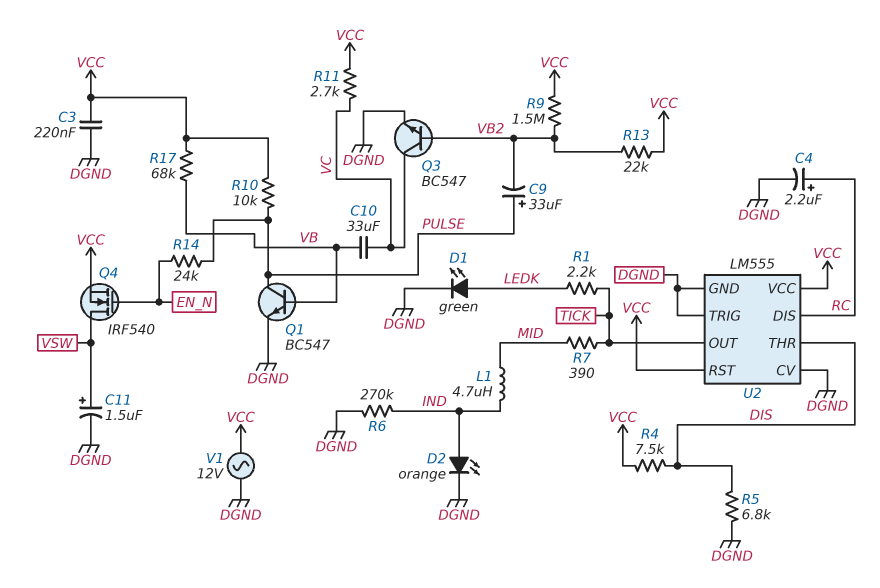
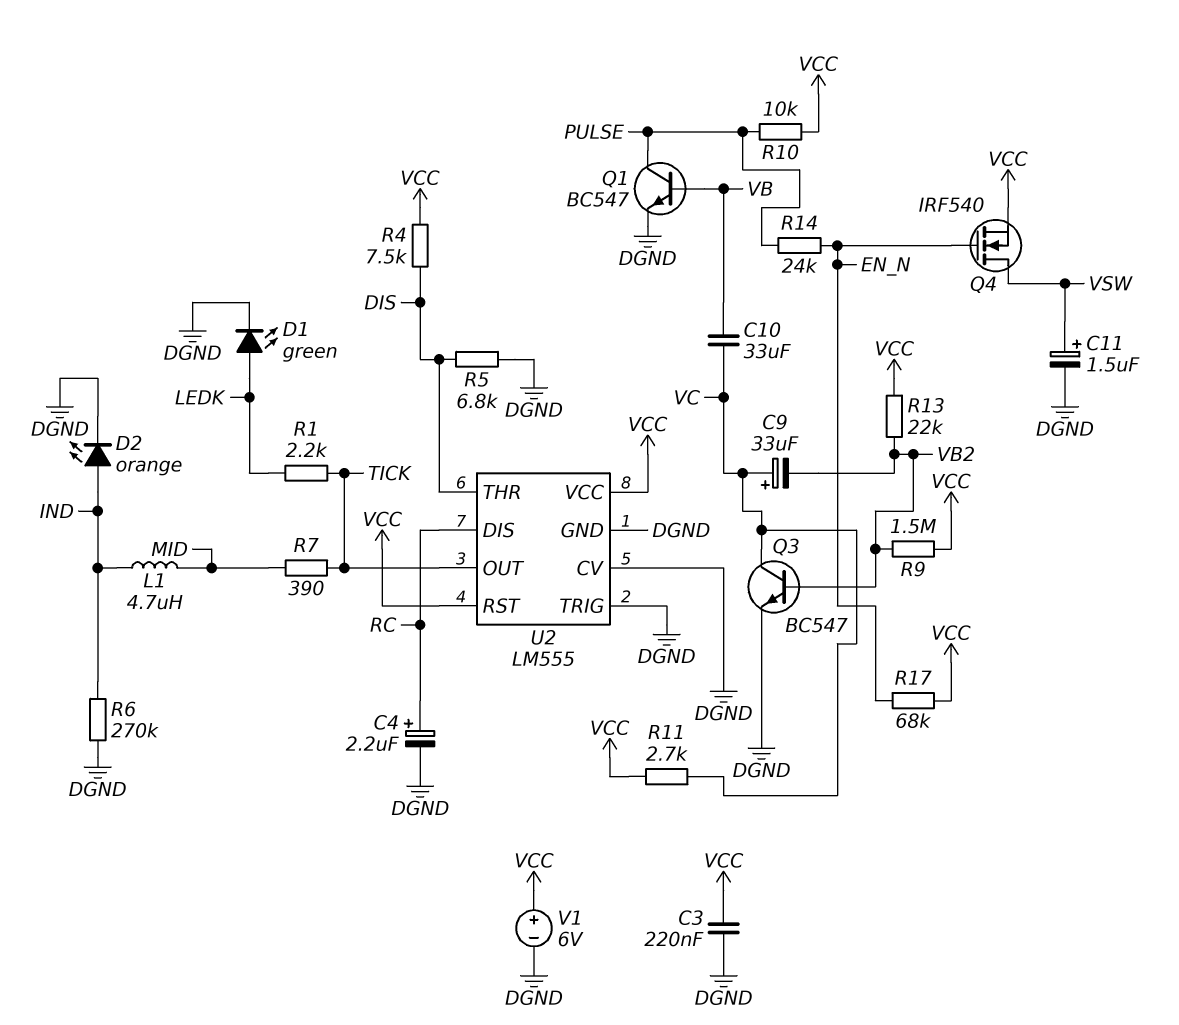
C9: 33uF (plus PULSE, minus VB2) -> 33uF (plus VC, minus VB2)
R17: 68k (VB, VCC) -> 68k (EN_N, VCC)
V1: AC 12V (DGND, VCC) -> 6V (plus VCC, minus DGND)

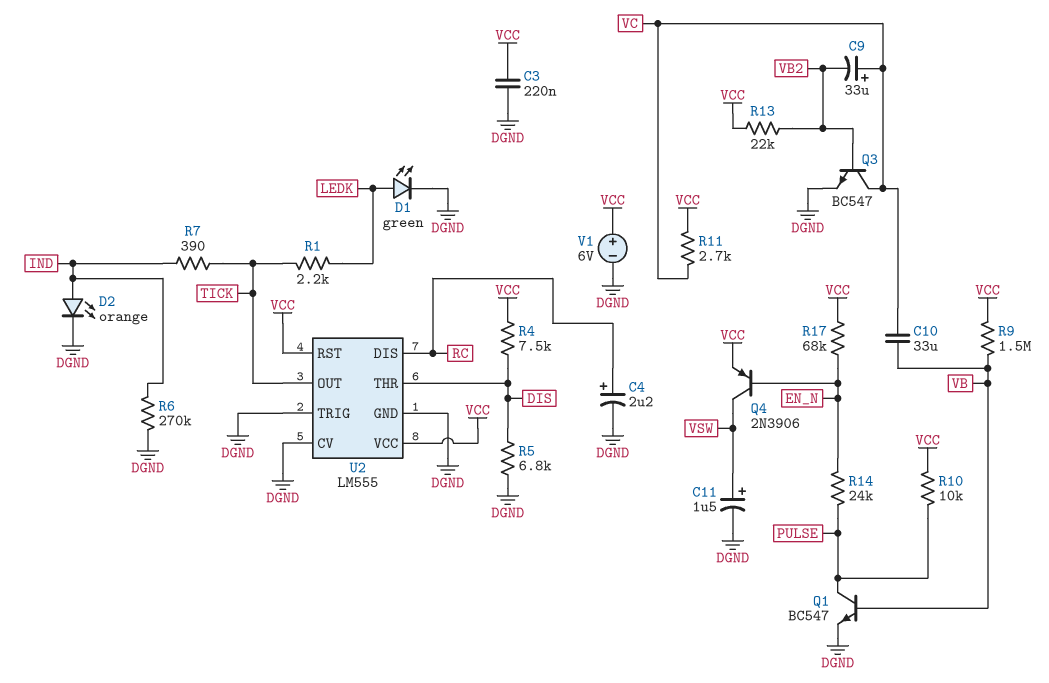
L1: 4.7uH (IND, MID) -> none
Q4: NMOS IRF540 (G EN_N, D VSW, S VCC) -> PNP 2N3906 (B EN_N, C VSW, E VCC)
R7: 390 (MID, TICK) -> 390 (IND, TICK)
R9: 1.5M (VB2, VCC) -> 1.5M (VB, VCC)

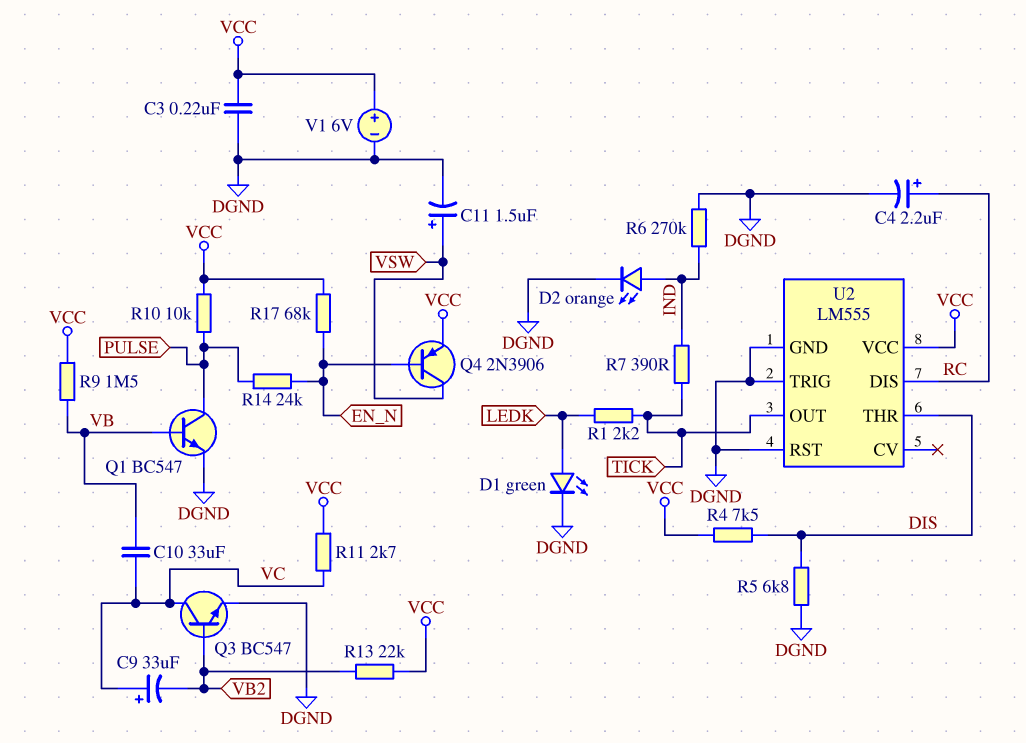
U2 pin CV: DGND -> none
U2 pin RST: VCC -> DGND

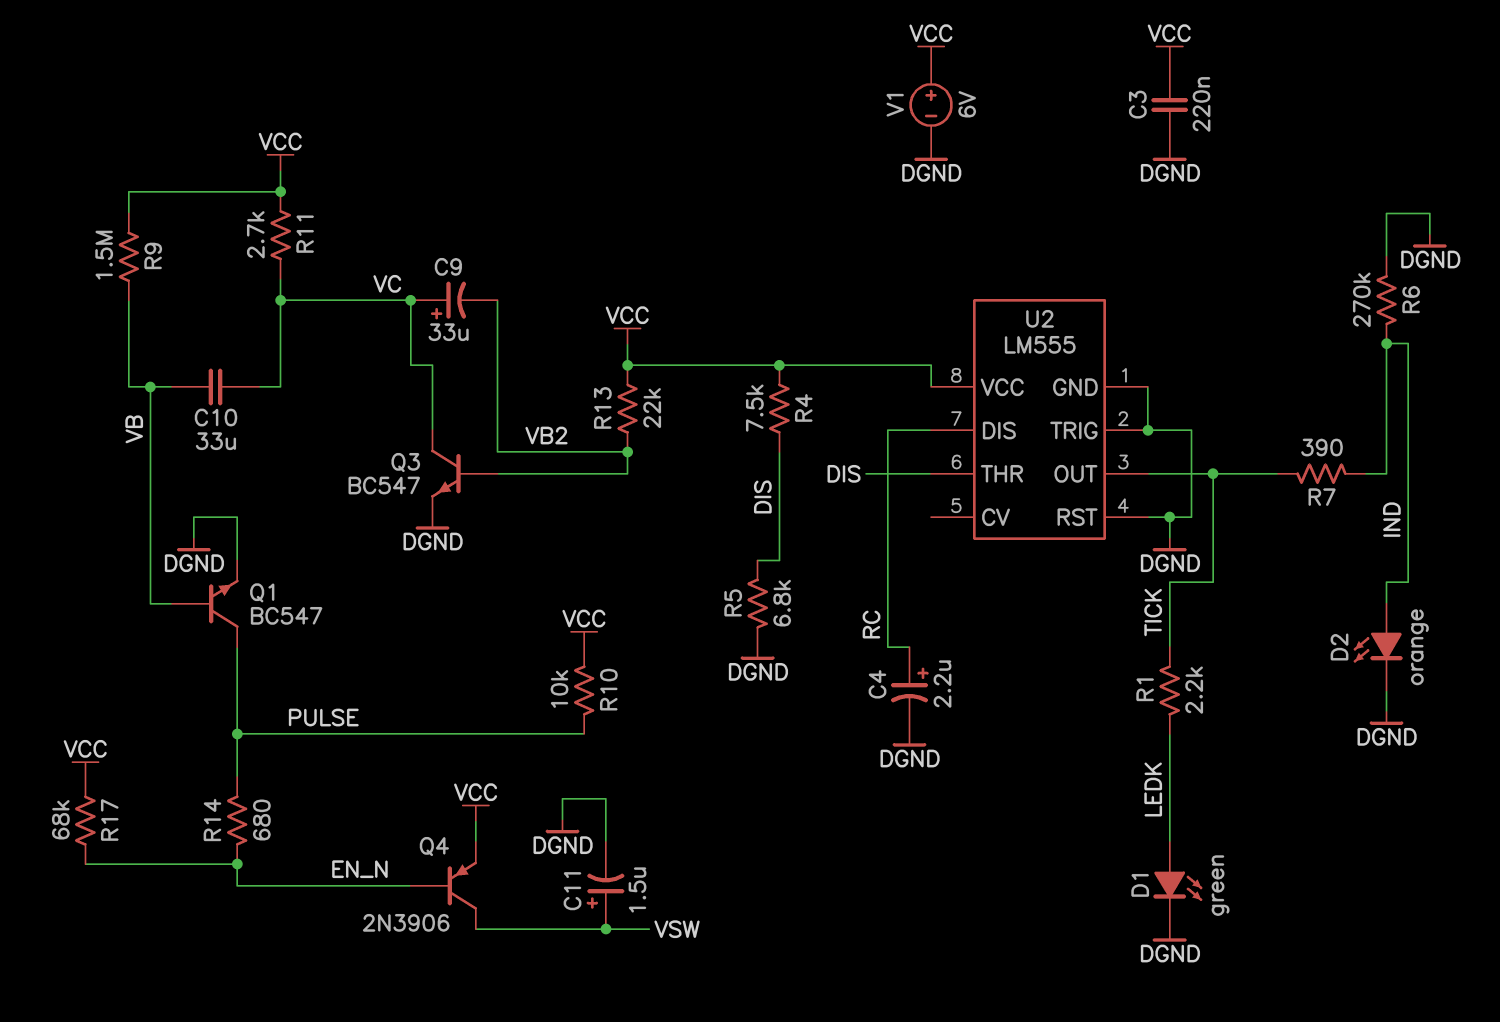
R14: 24k (EN_N, PULSE) -> 680 (EN_N, PULSE)

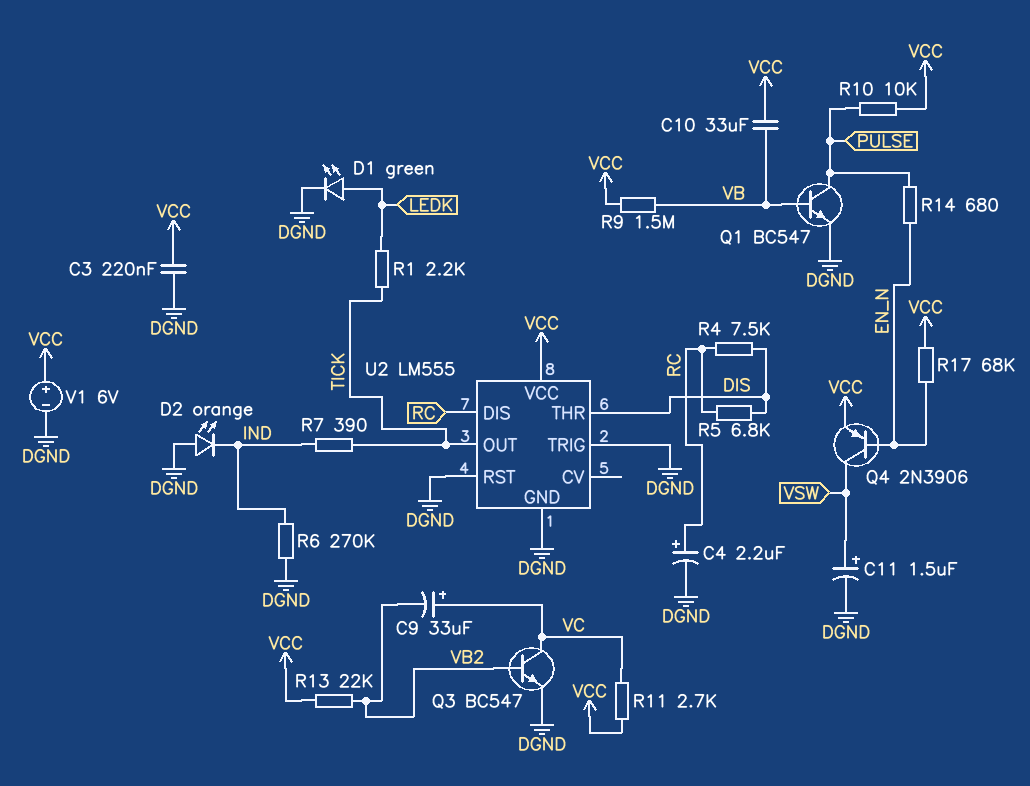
C10: 33uF (VB, VC) -> 33uF (VB, VCC)
D2: LED orange (A IND, K DGND) -> LED orange (A DGND, K IND)
R4: 7.5k (DIS, VCC) -> 7.5k (DIS, RC)
R5: 6.8k (DGND, DIS) -> 6.8k (DIS, RC)

